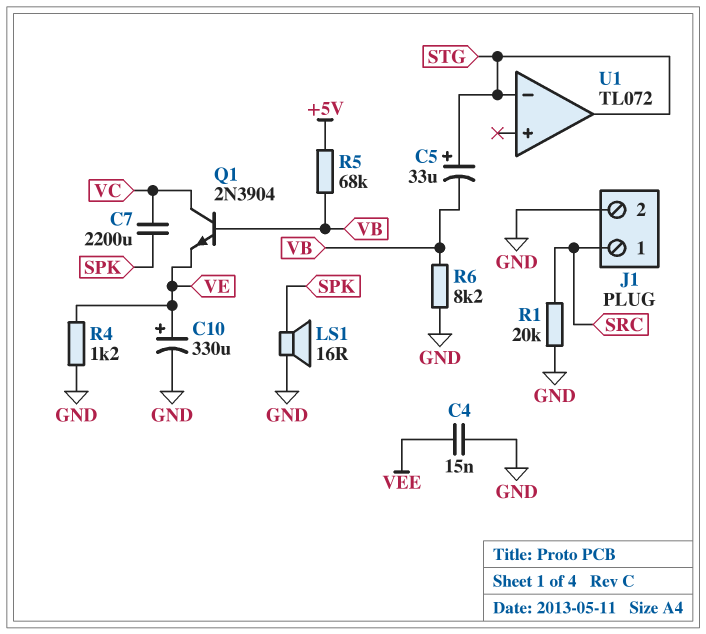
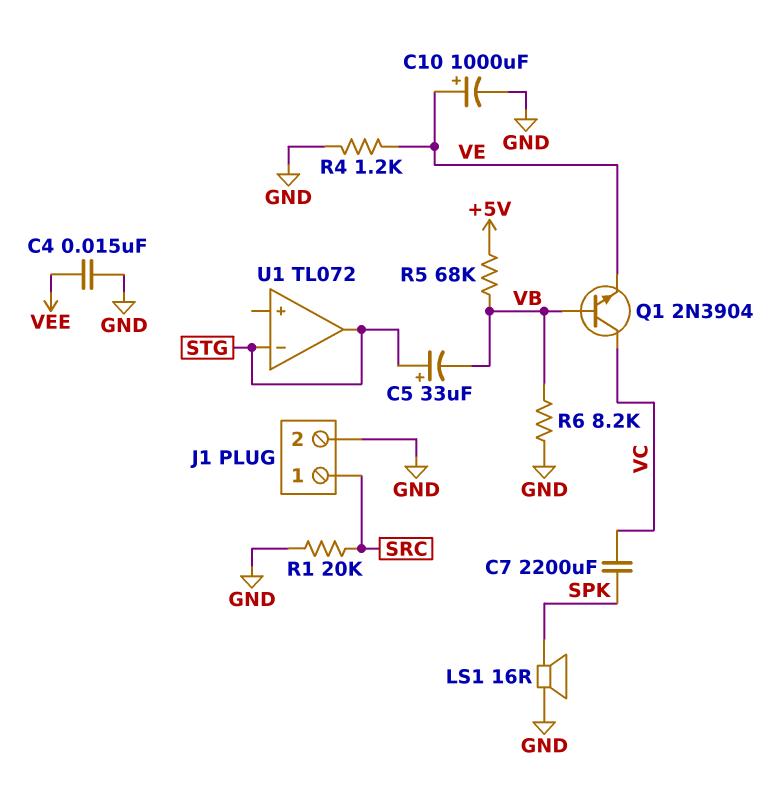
C10: 330uF (plus VE, minus GND) -> 1000uF (plus VE, minus GND)

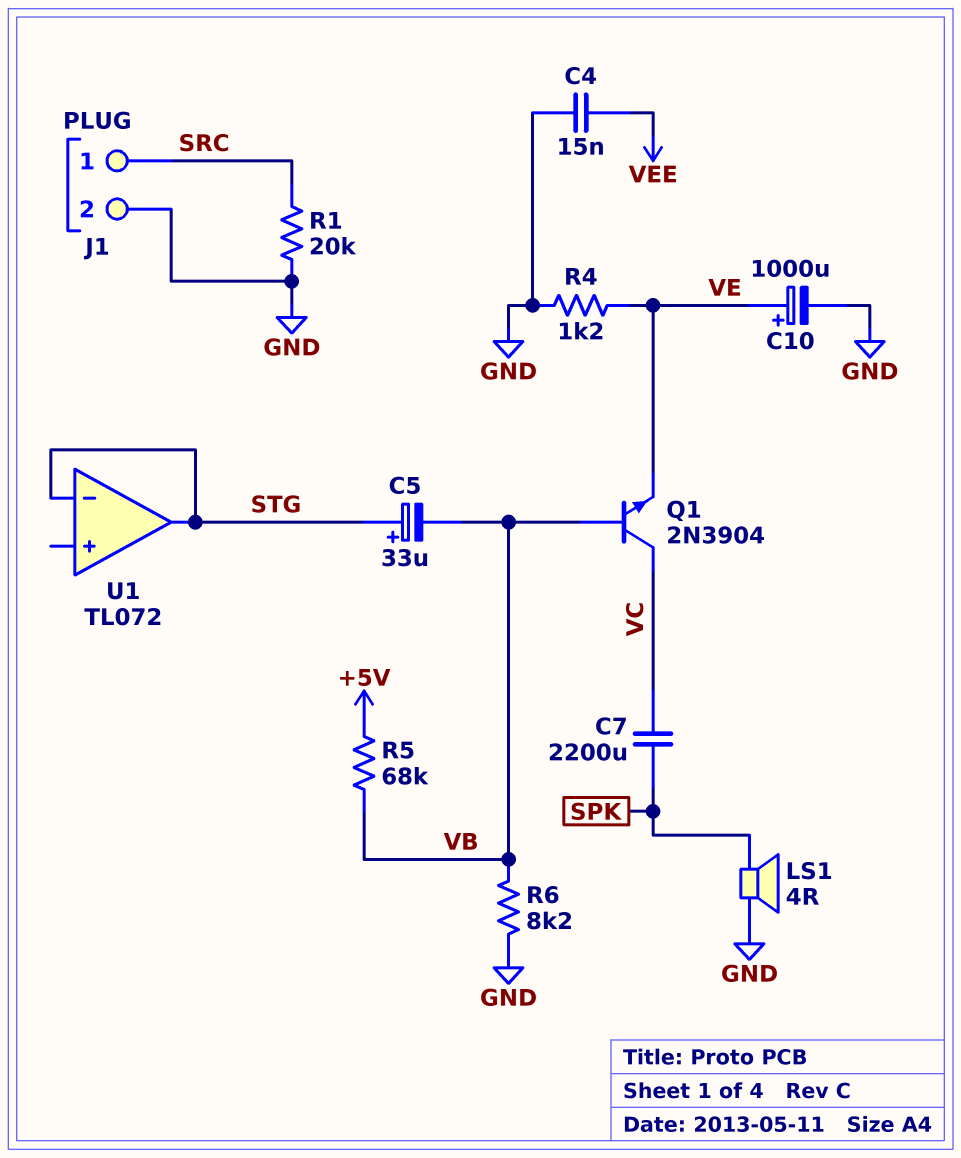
LS1: speaker 16R (GND, SPK) -> speaker 4R (GND, SPK)

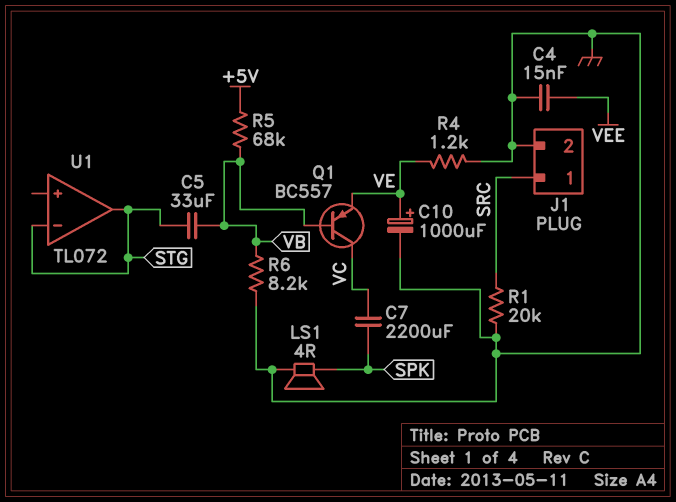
C5: 33uF (plus STG, minus VB) -> 33uF (STG, VB)
Q1: NPN 2N3904 (B VB, C VC, E VE) -> PNP BC557 (B VB, C VC, E VE)

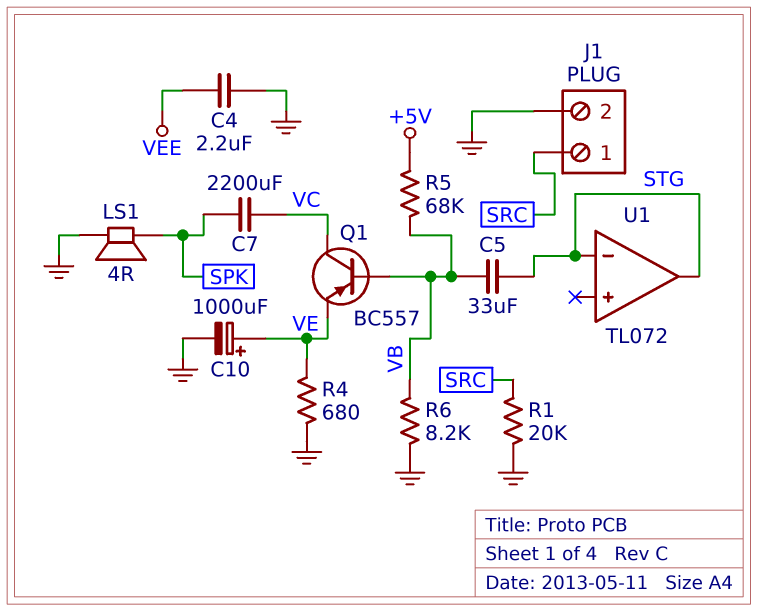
C4: 15nF (GND, VEE) -> 2.2uF (GND, VEE)
R4: 1.2k (GND, VE) -> 680 (GND, VE)

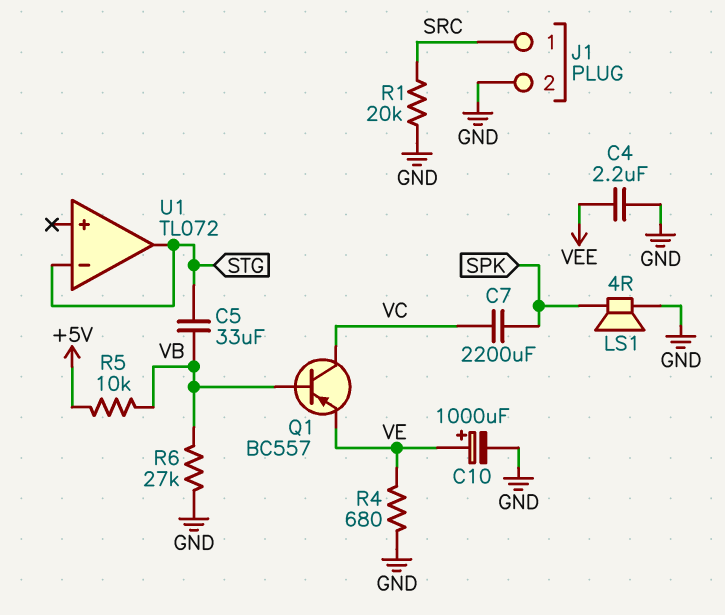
R5: 68k (+5V, VB) -> 10k (+5V, VB)
R6: 8.2k (GND, VB) -> 27k (GND, VB)

